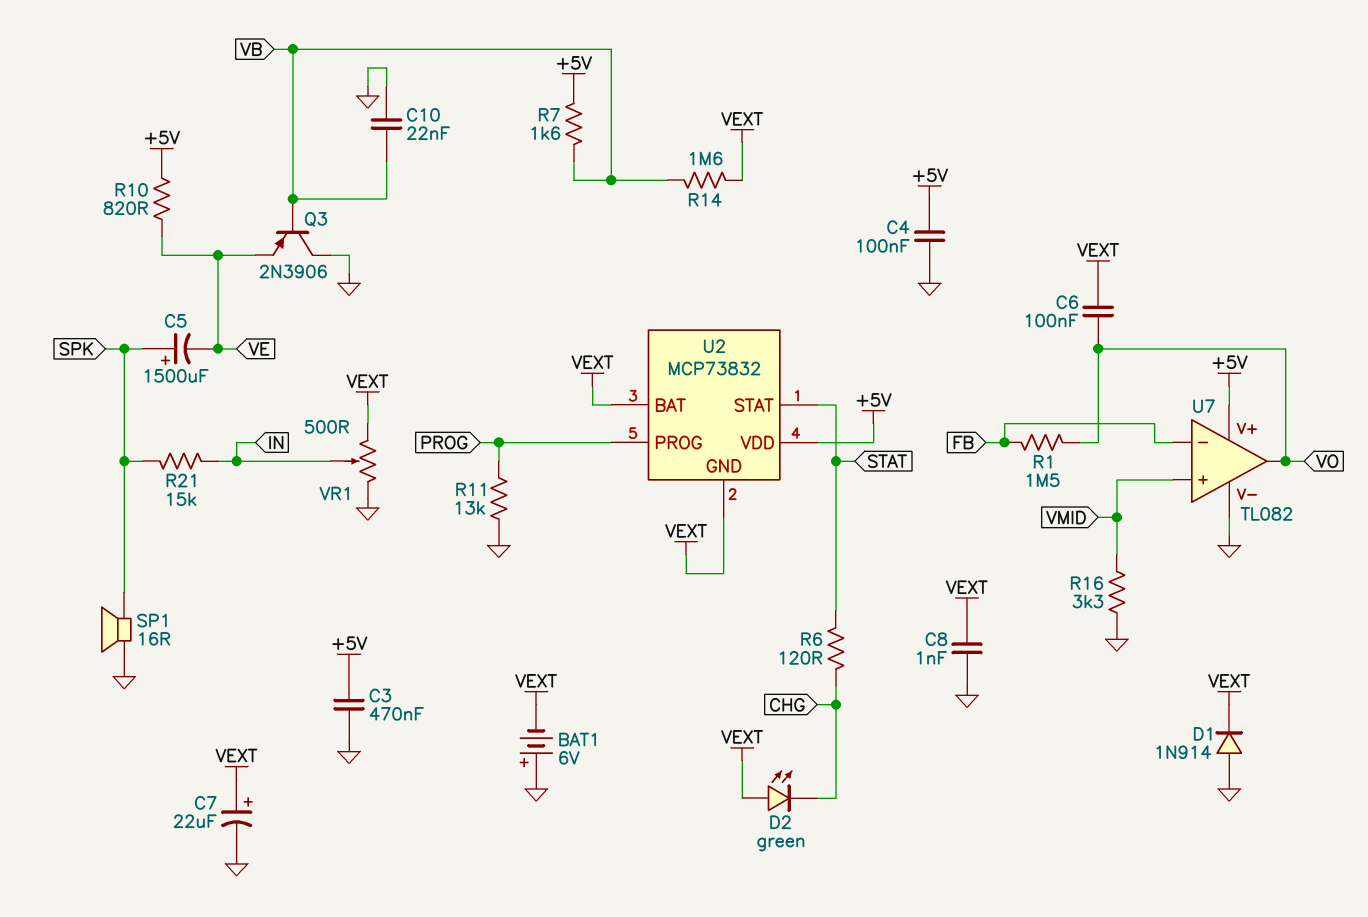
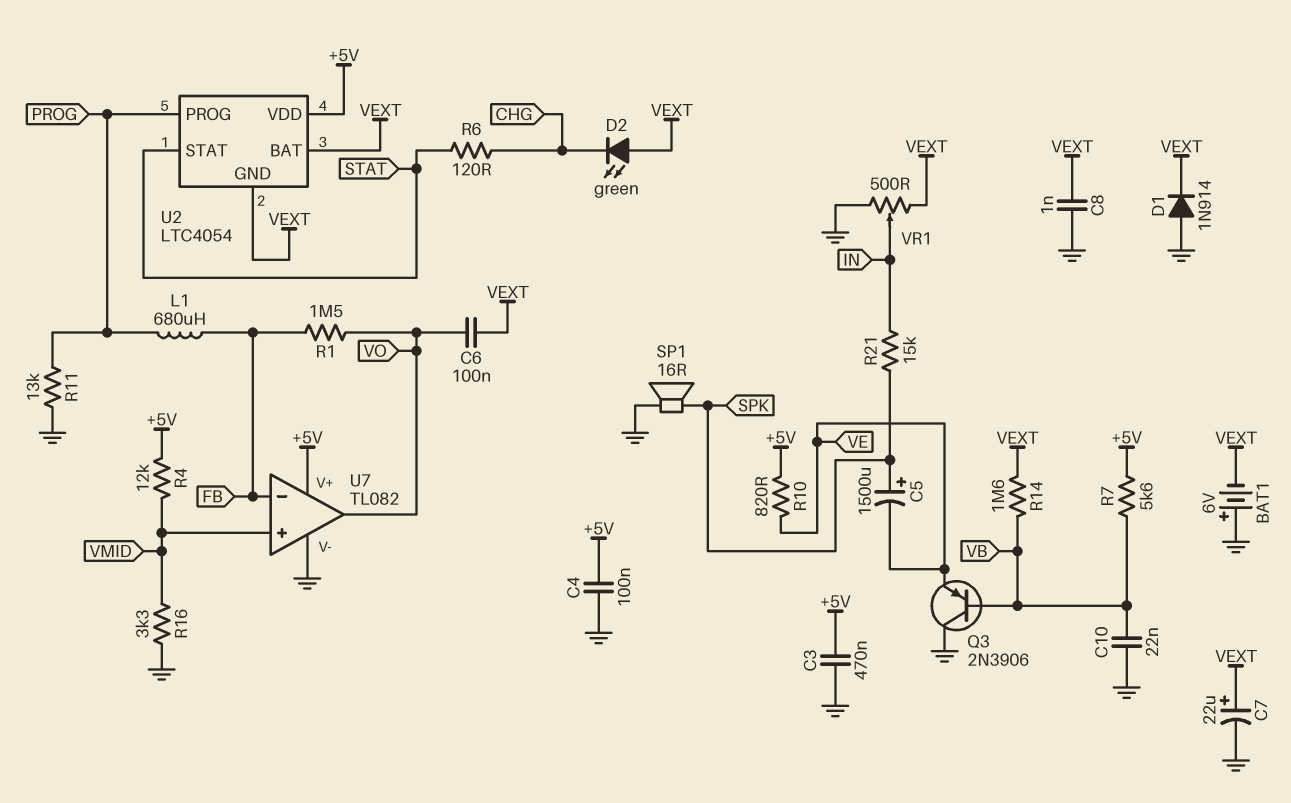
L1: none -> 680uH (FB, PROG)
R4: none -> 12k (+5V, VMID)
R7: 1.6k (+5V, VB) -> 5.6k (+5V, VB)
U2: MCP73832 -> LTC4054

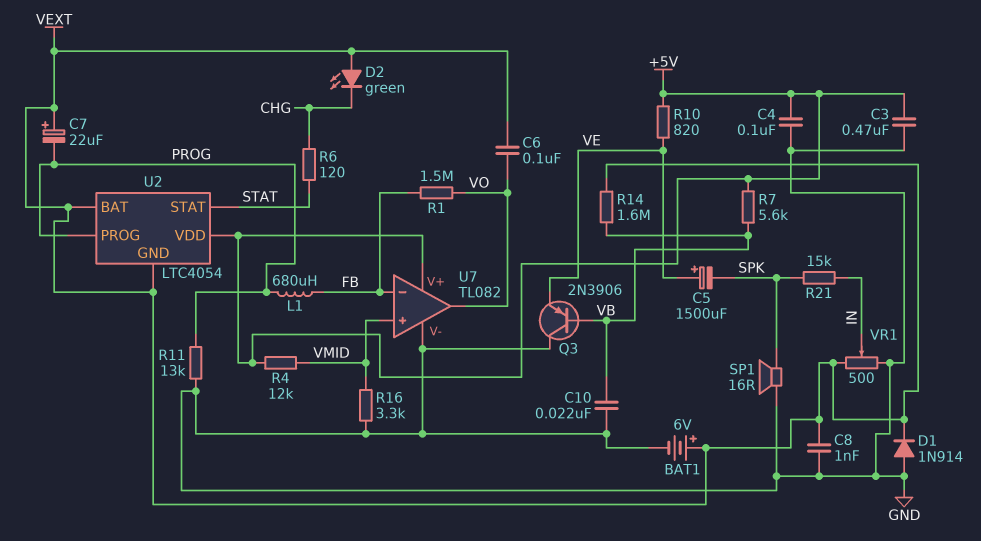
BAT1: 6V (plus GND, minus VEXT) -> 6V (plus VEXT, minus GND)
C5: 1500uF (plus SPK, minus VE) -> 1500uF (plus VE, minus SPK)
C7: 22uF (plus VEXT, minus GND) -> 22uF (plus VEXT, minus PROG)

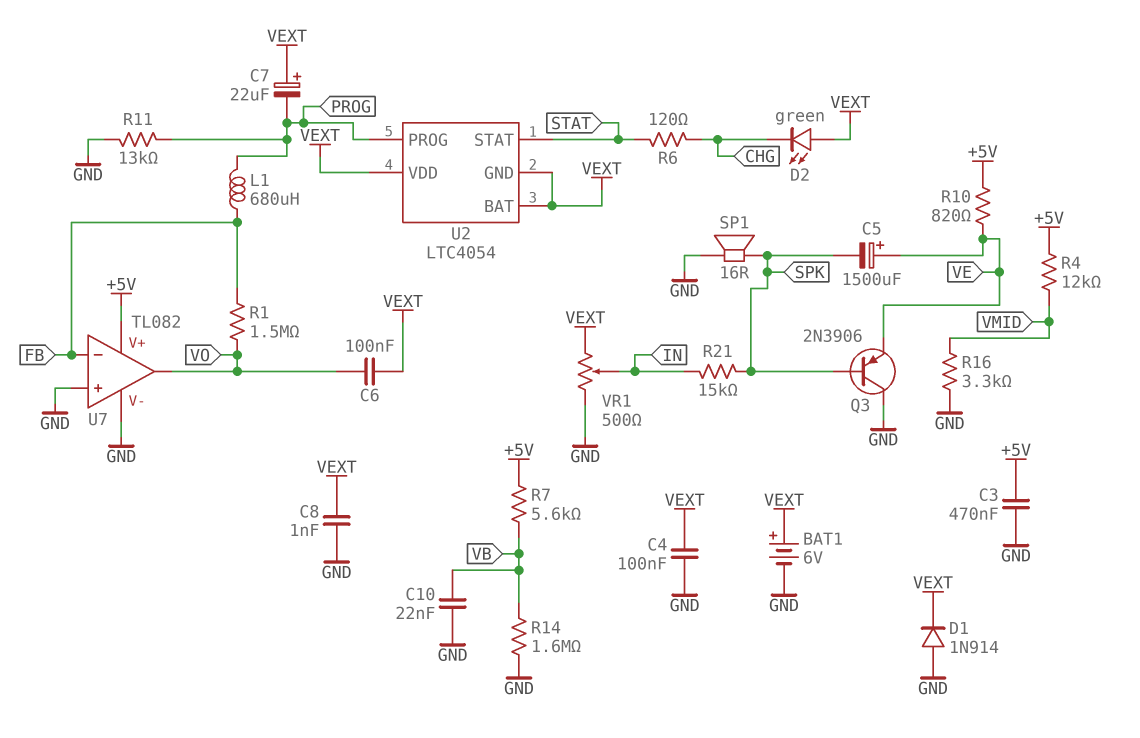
C4: 100nF (+5V, GND) -> 100nF (GND, VEXT)
Q3: PNP 2N3906 (B VB, C GND, E VE) -> PNP 2N3906 (B SPK, C GND, E VE)
R14: 1.6M (VB, VEXT) -> 1.6M (GND, VB)
U2 pin VDD: +5V -> VEXT
U7 pin in+: VMID -> GND

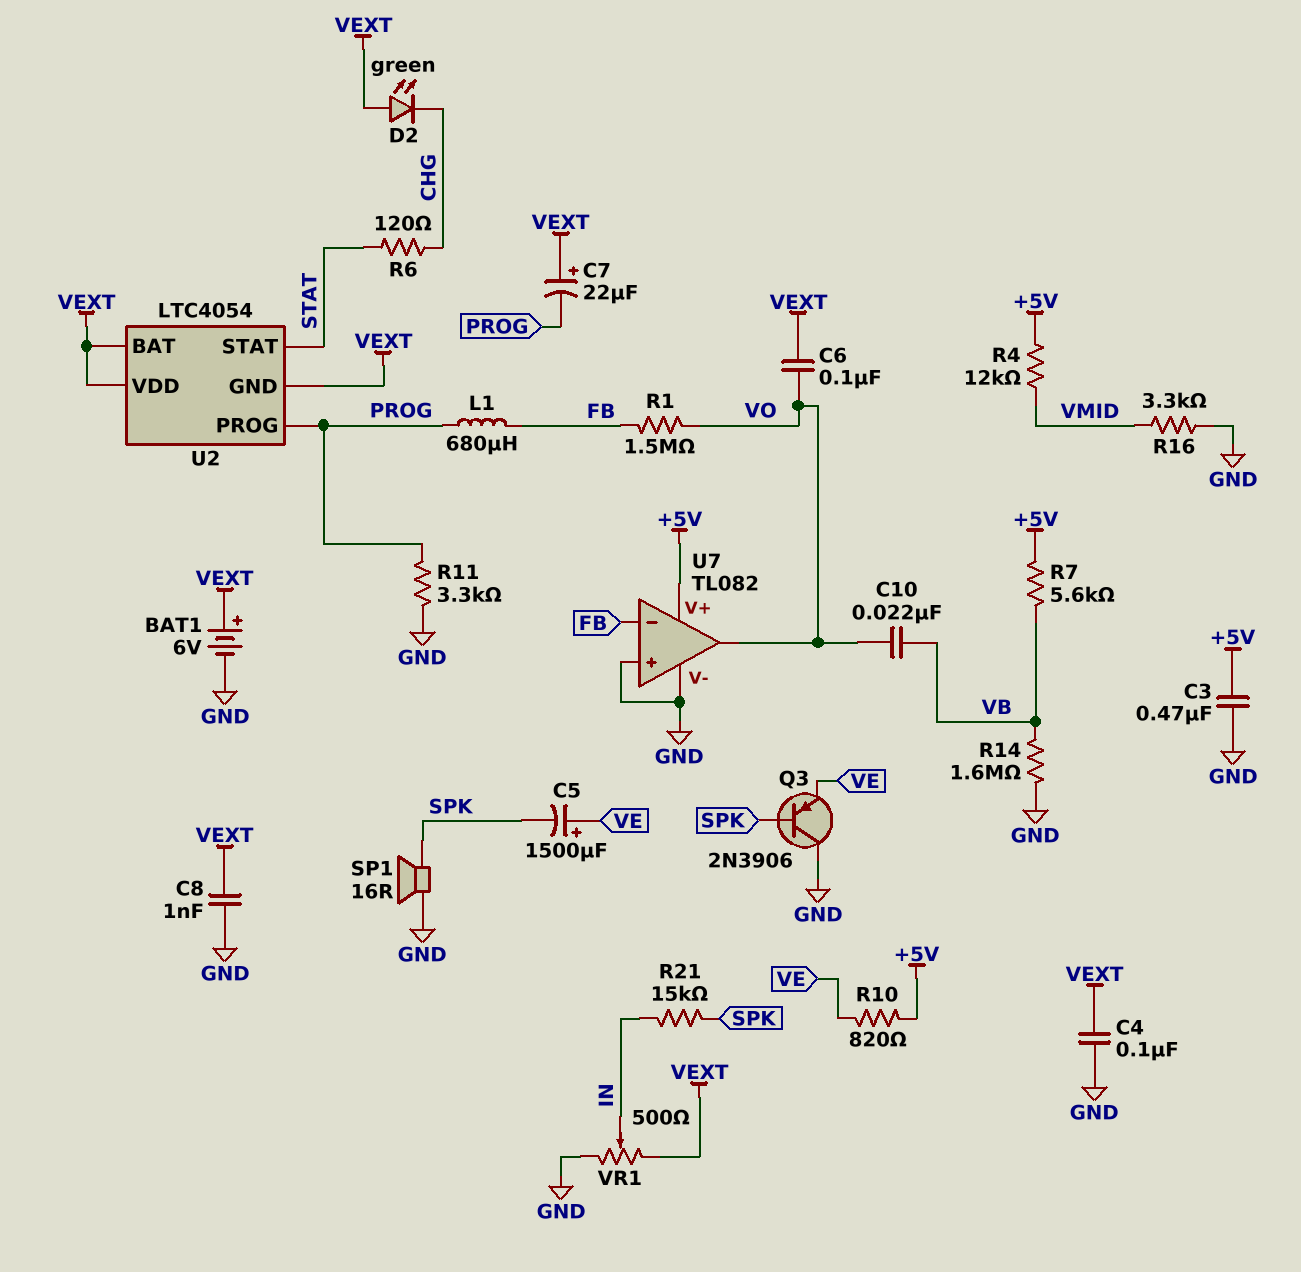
C10: 22nF (GND, VB) -> 22nF (VB, VO)
D1: diode 1N914 (A GND, K VEXT) -> none
R11: 13k (GND, PROG) -> 3.3k (GND, PROG)

